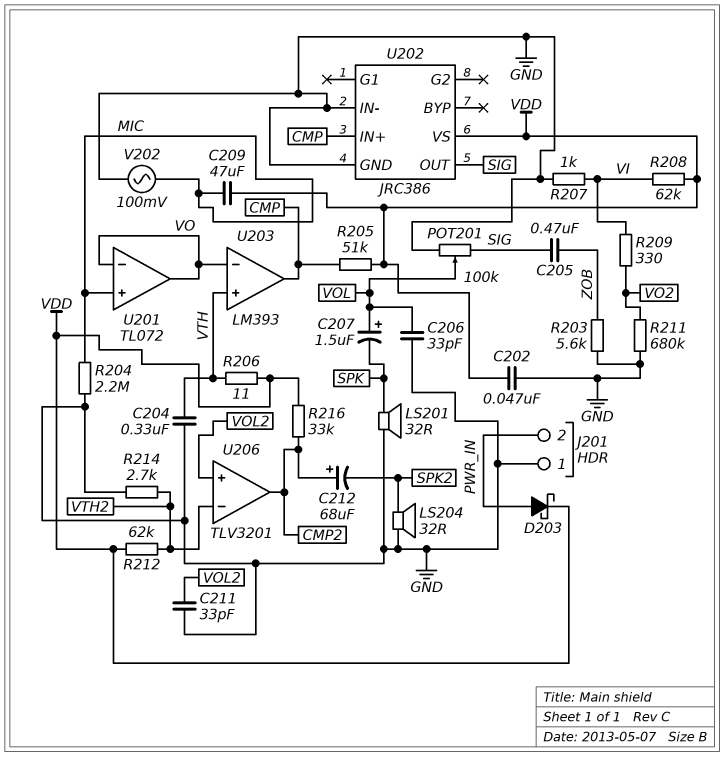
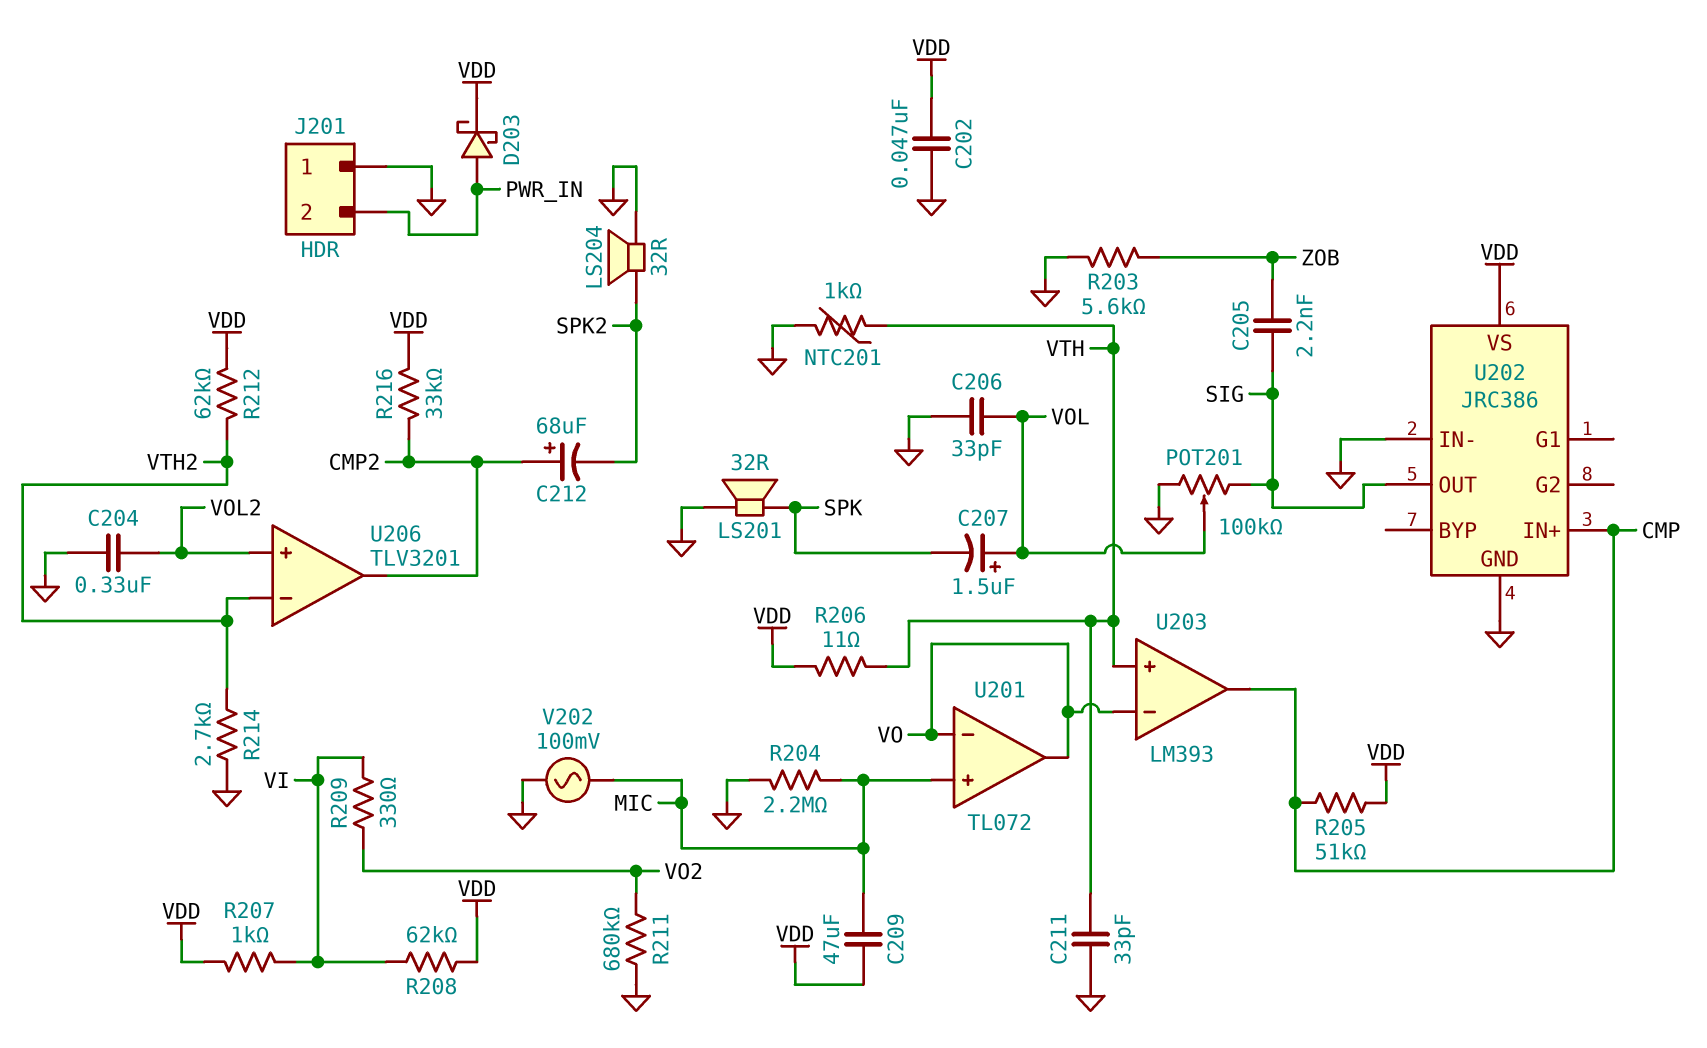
C204: 330nF (GND, VTH) -> 330nF (GND, VOL2)
C205: 470nF (SIG, ZOB) -> 2.2nF (SIG, ZOB)
C211: 33pF (GND, VOL2) -> 33pF (GND, VTH)
NTC201: none -> 1k (GND, VTH)
R207: 1k (GND, VI) -> 1k (VDD, VI)

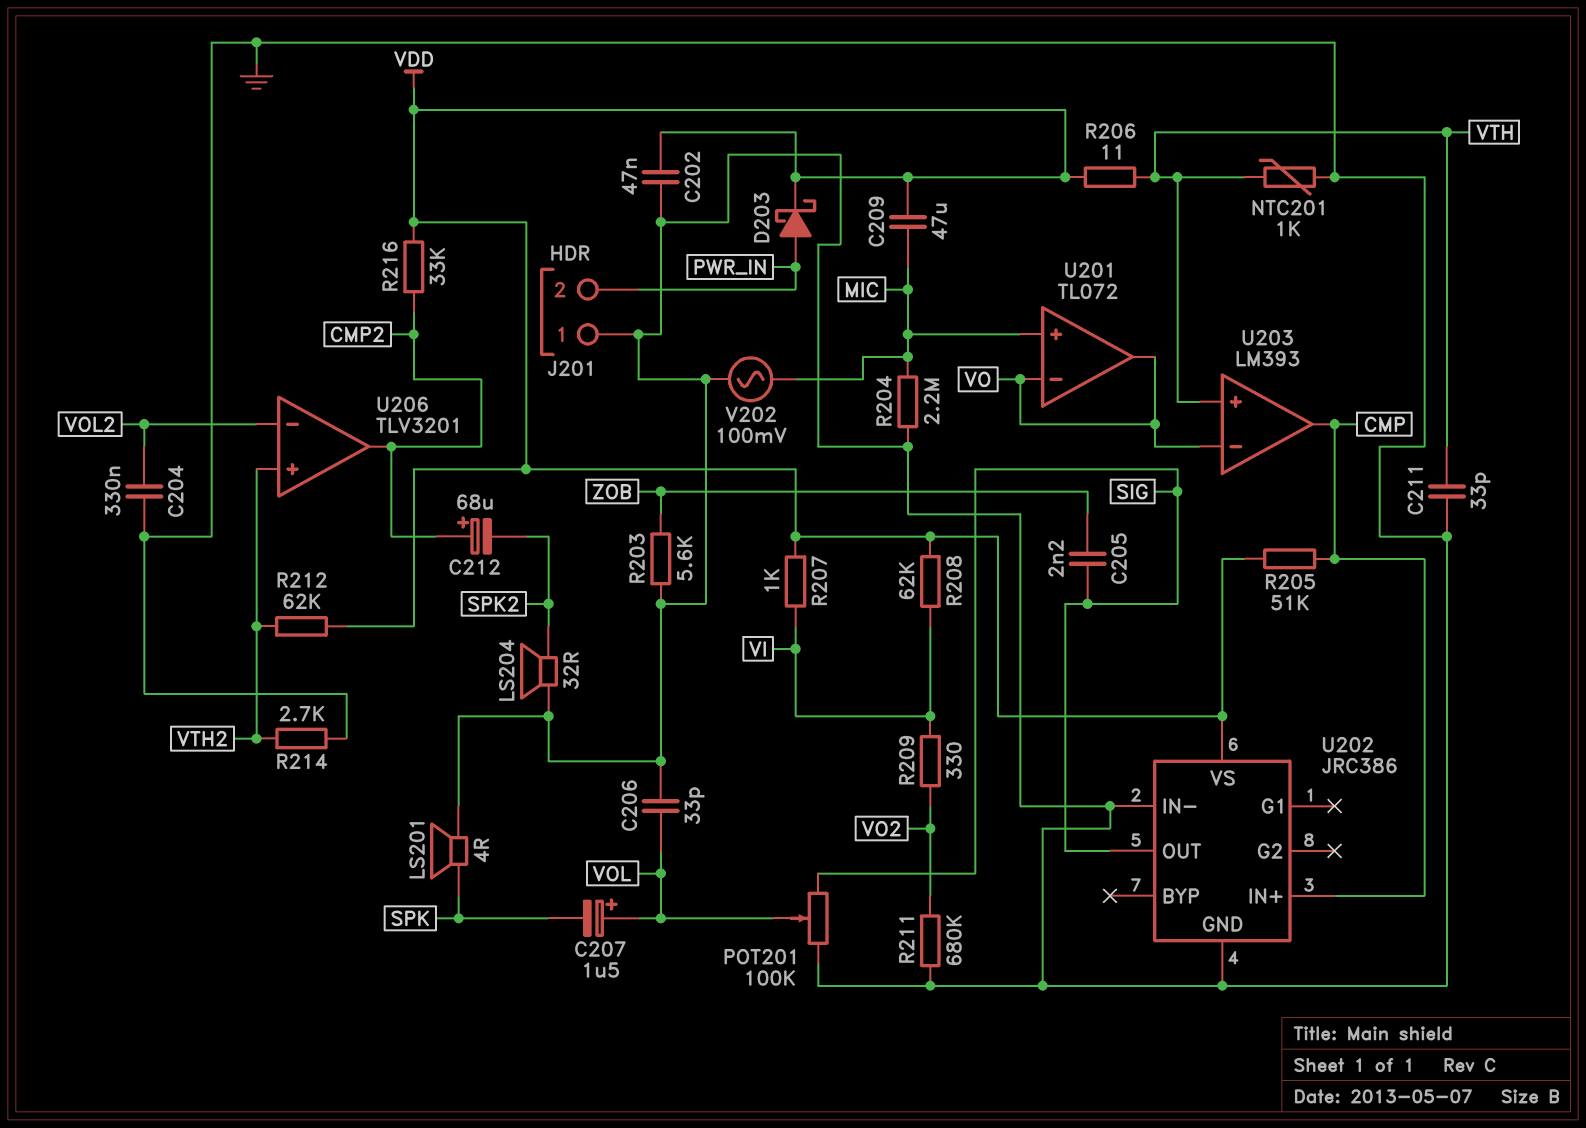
LS201: speaker 32R (GND, SPK) -> speaker 4R (GND, SPK)
U206 pin in+: VOL2 -> VTH2
U206 pin in-: VTH2 -> VOL2

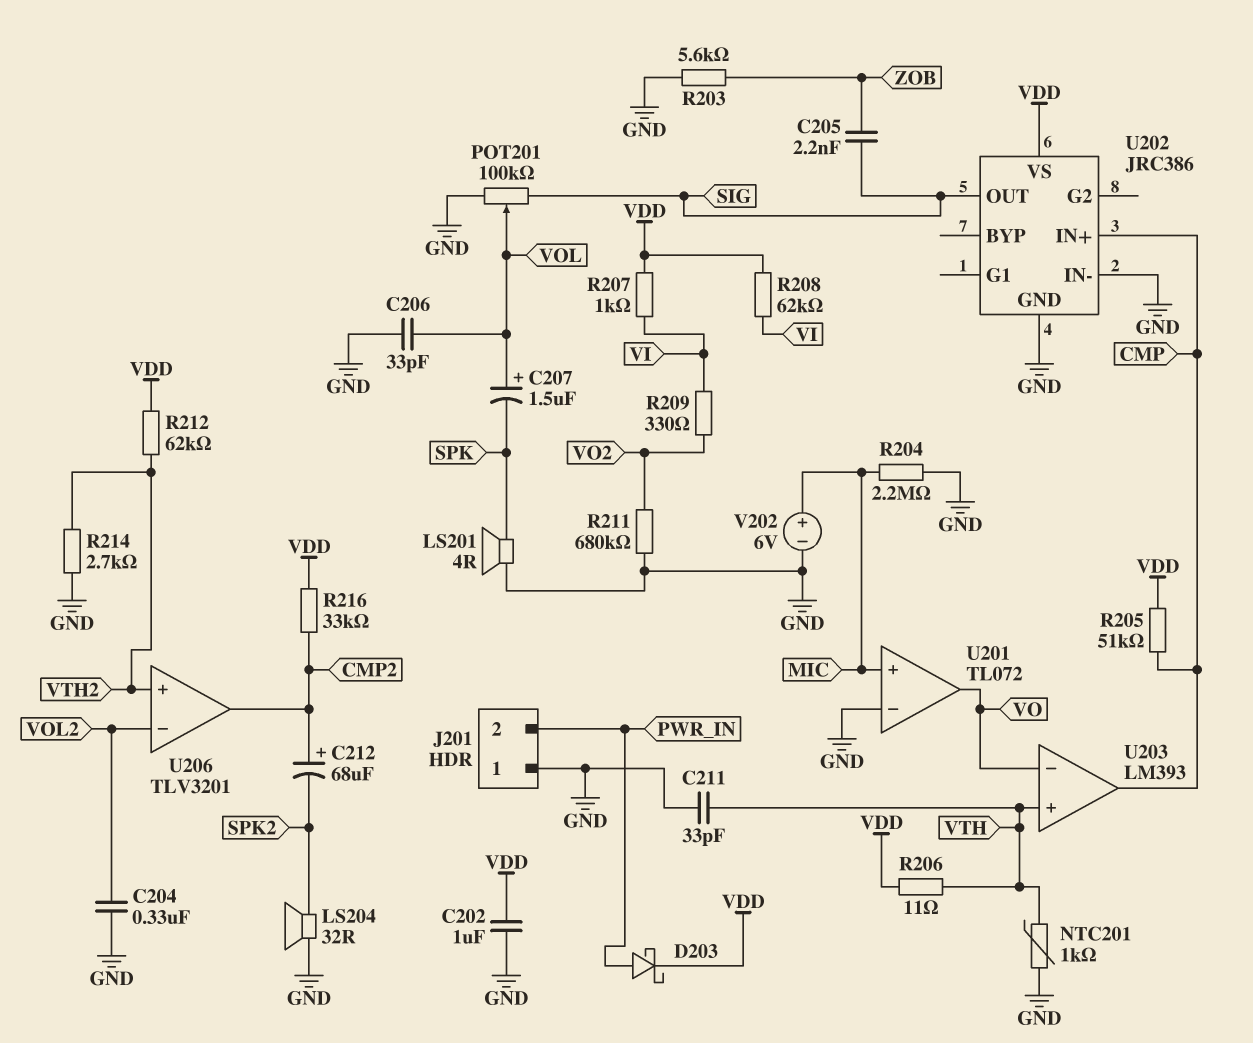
C202: 47nF (GND, VDD) -> 1uF (GND, VDD)
C209: 47uF (MIC, VDD) -> none
U201 pin in-: VO -> GND
V202: AC 100mV (GND, MIC) -> 6V (plus MIC, minus GND)

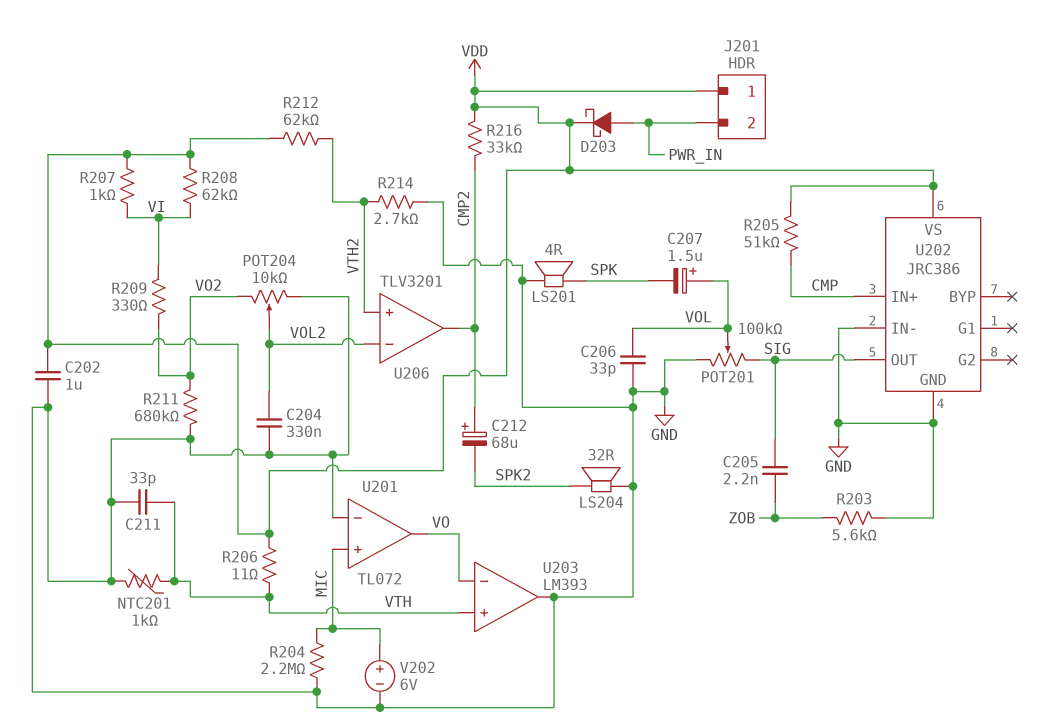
J201 pin 1: GND -> VDD
POT204: none -> 10k (GND, VO2, wiper VOL2)
U203 pin out: CMP -> GND

